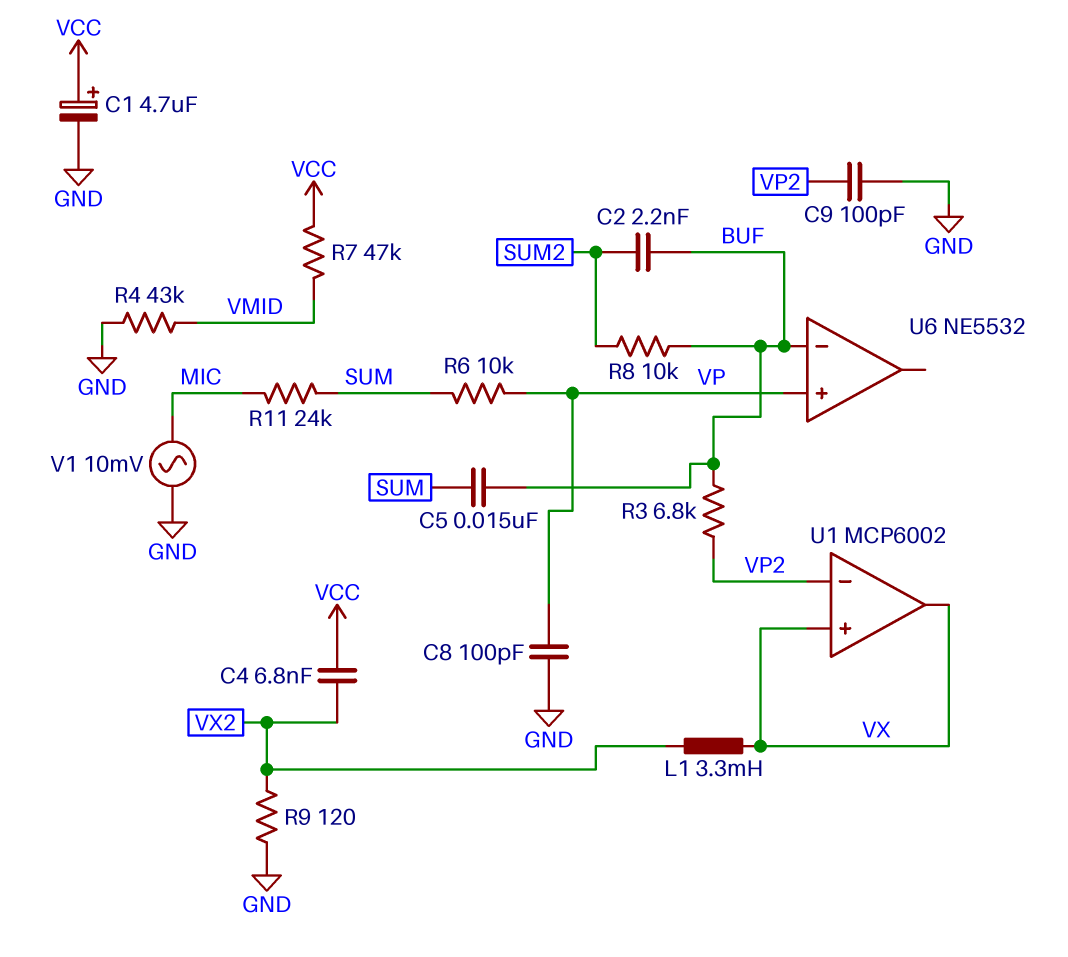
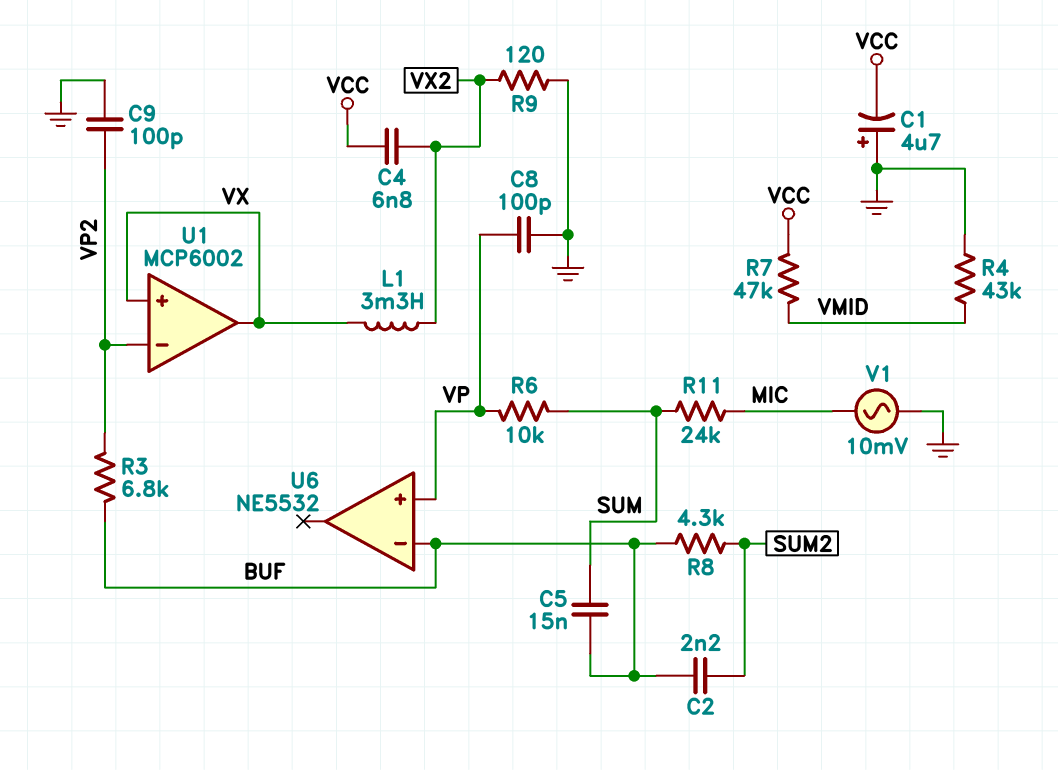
C1: 4.7uF (plus VCC, minus GND) -> 4.7uF (plus GND, minus VCC)
R8: 10k (BUF, SUM2) -> 4.3k (BUF, SUM2)

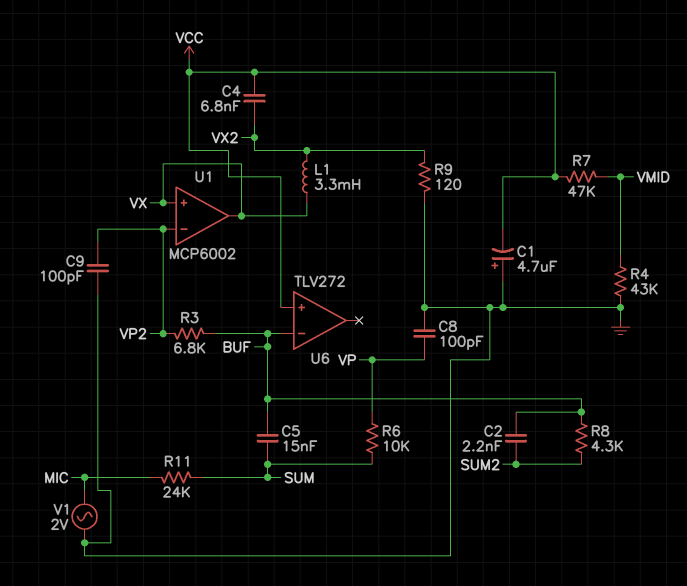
U6: NE5532 -> TLV272
U6 pin in+: VP -> VCC
V1: AC 10mV (GND, MIC) -> AC 2V (GND, MIC)

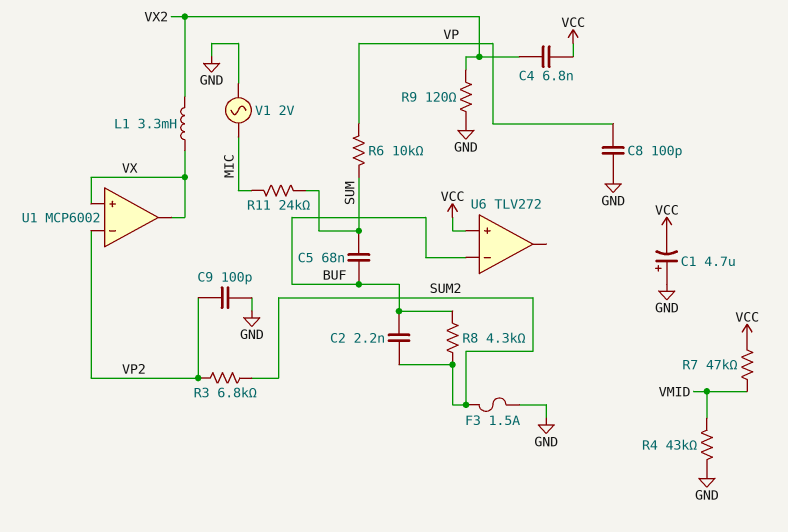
C5: 15nF (BUF, SUM) -> 68nF (BUF, SUM)
F3: none -> 1.5A (GND, SUM2)
R3: 6.8k (BUF, VP2) -> 6.8k (SUM2, VP2)

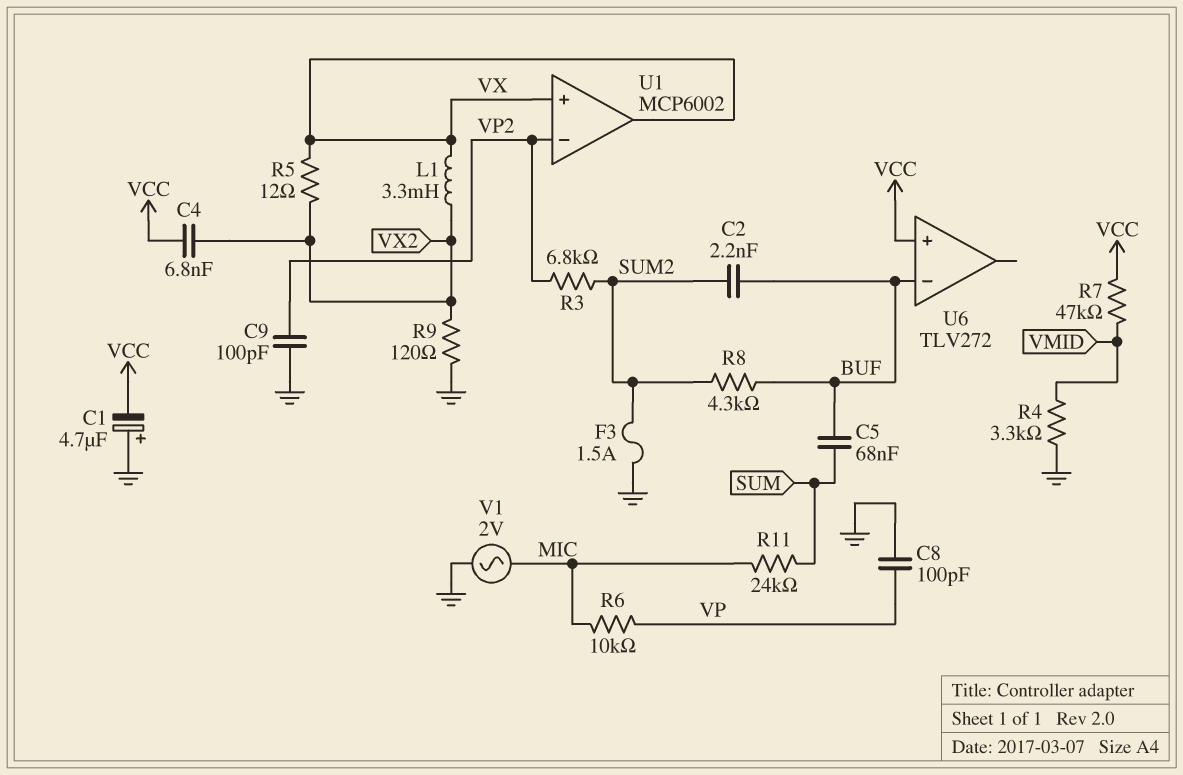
R4: 43k (GND, VMID) -> 3.3k (GND, VMID)
R5: none -> 12 (VX, VX2)
R6: 10k (SUM, VP) -> 10k (MIC, VP)

